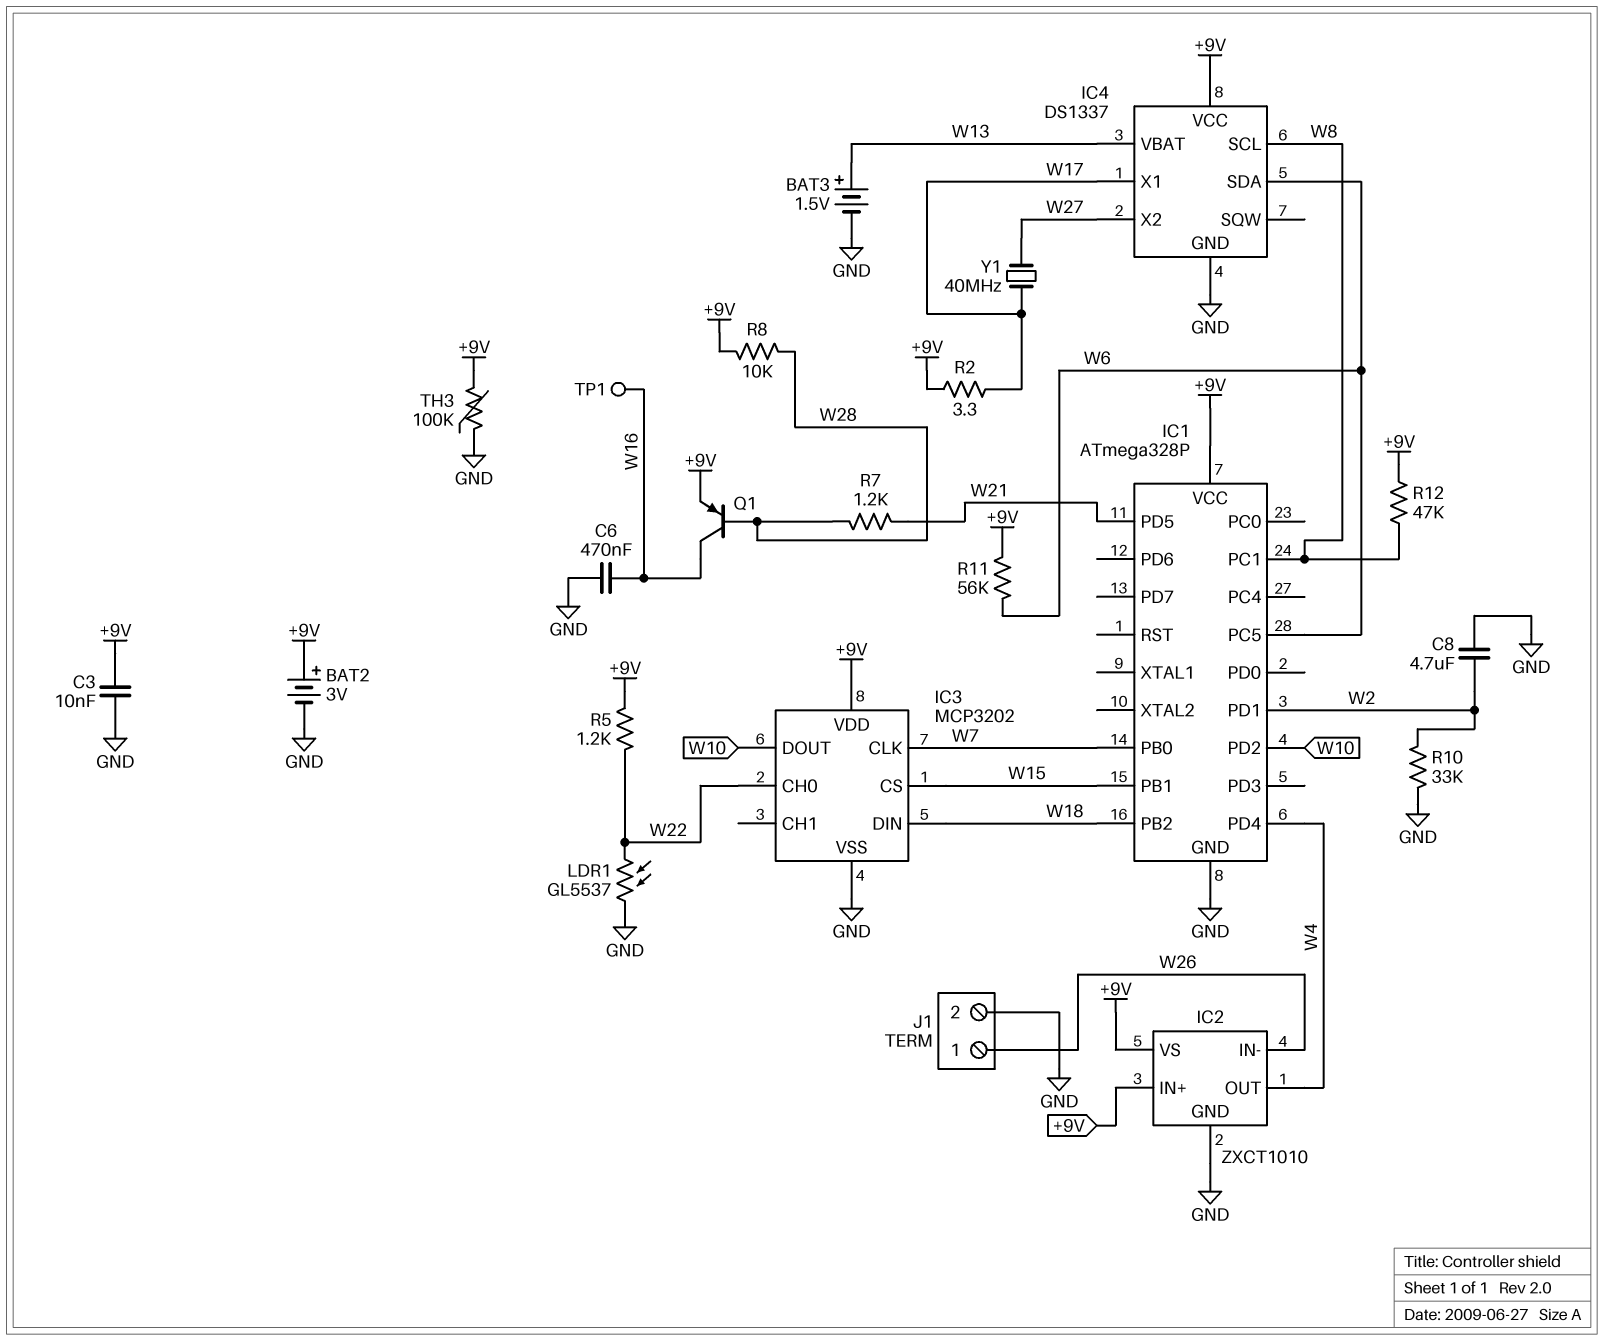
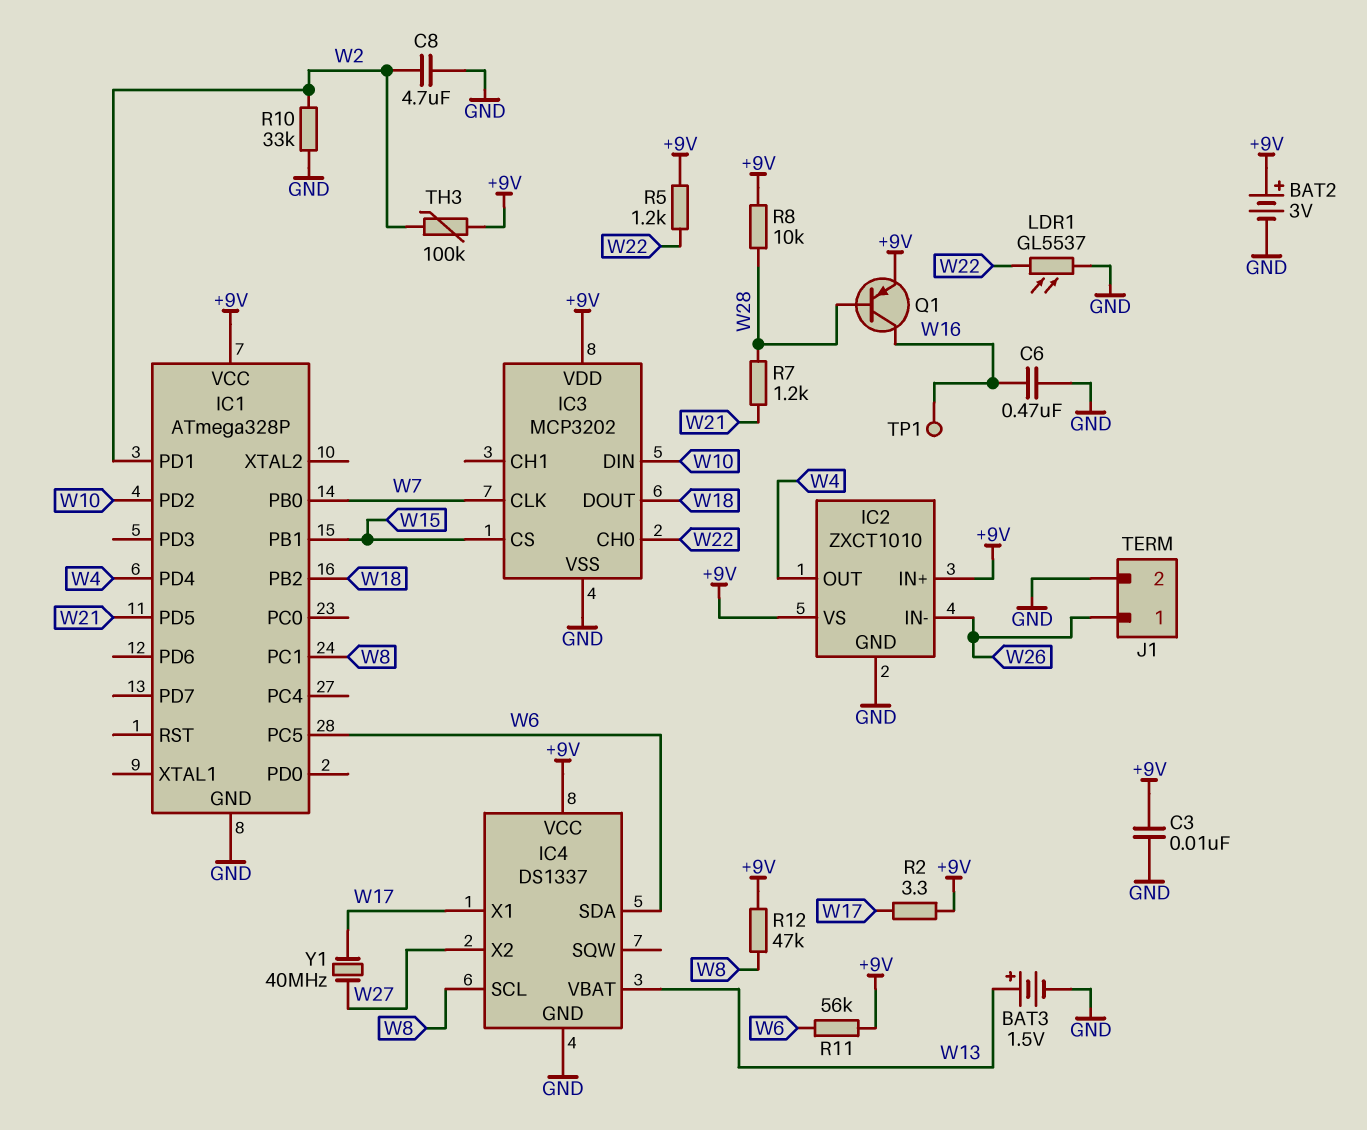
IC3 pin DIN: W18 -> W10
IC3 pin DOUT: W10 -> W18
TH3: 100k (+9V, GND) -> 100k (+9V, W2)

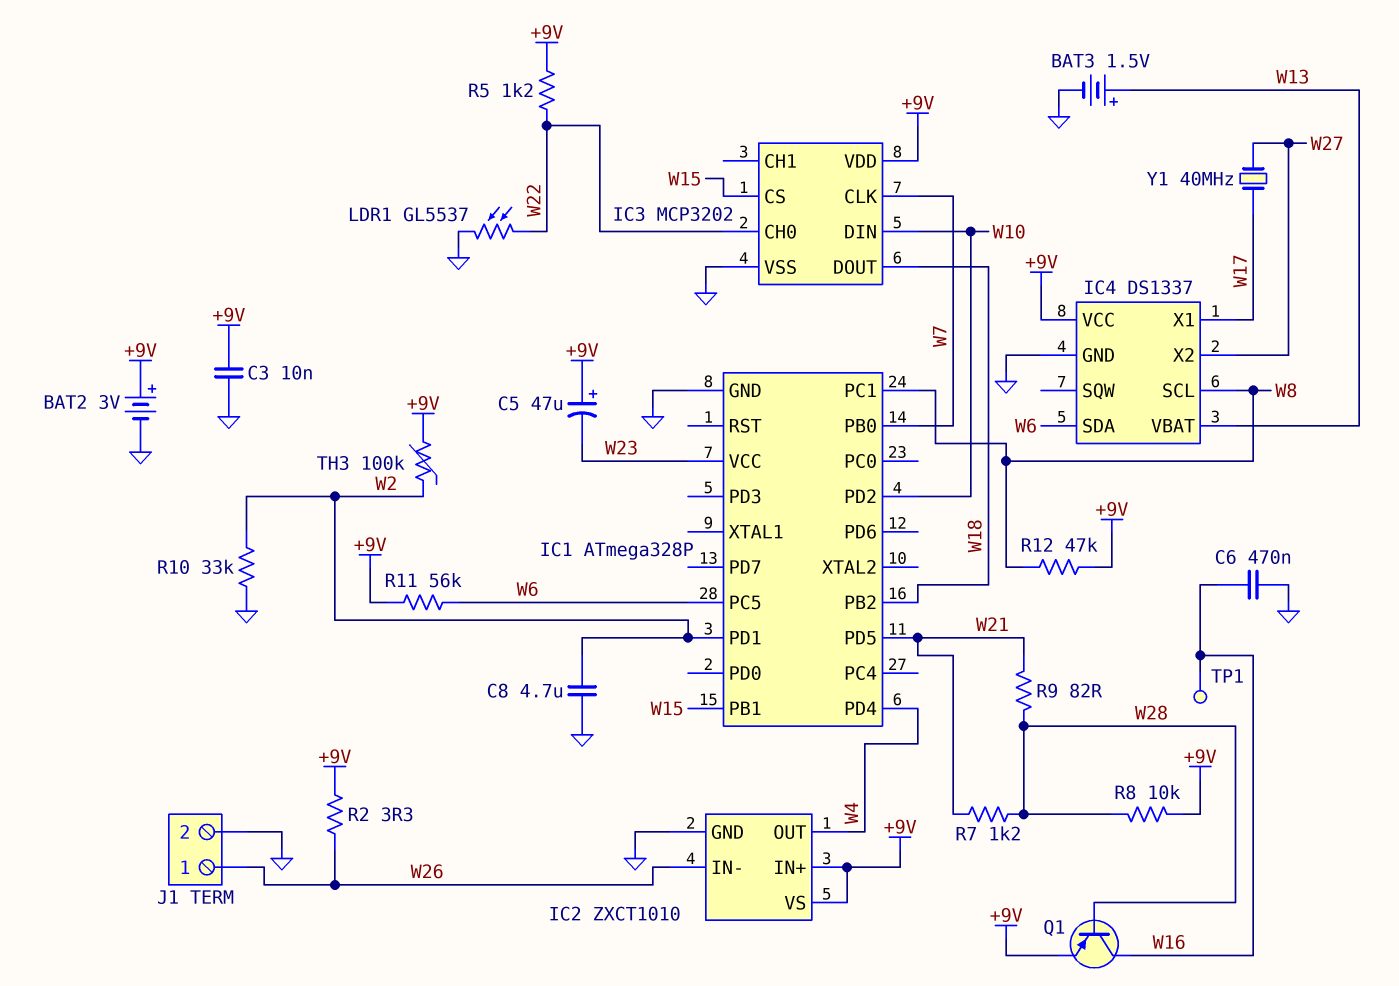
C5: none -> 47uF (plus +9V, minus W23)
IC1 pin VCC: +9V -> W23
R2: 3.3 (+9V, W17) -> 3.3 (+9V, W26)
R9: none -> 82 (W21, W28)

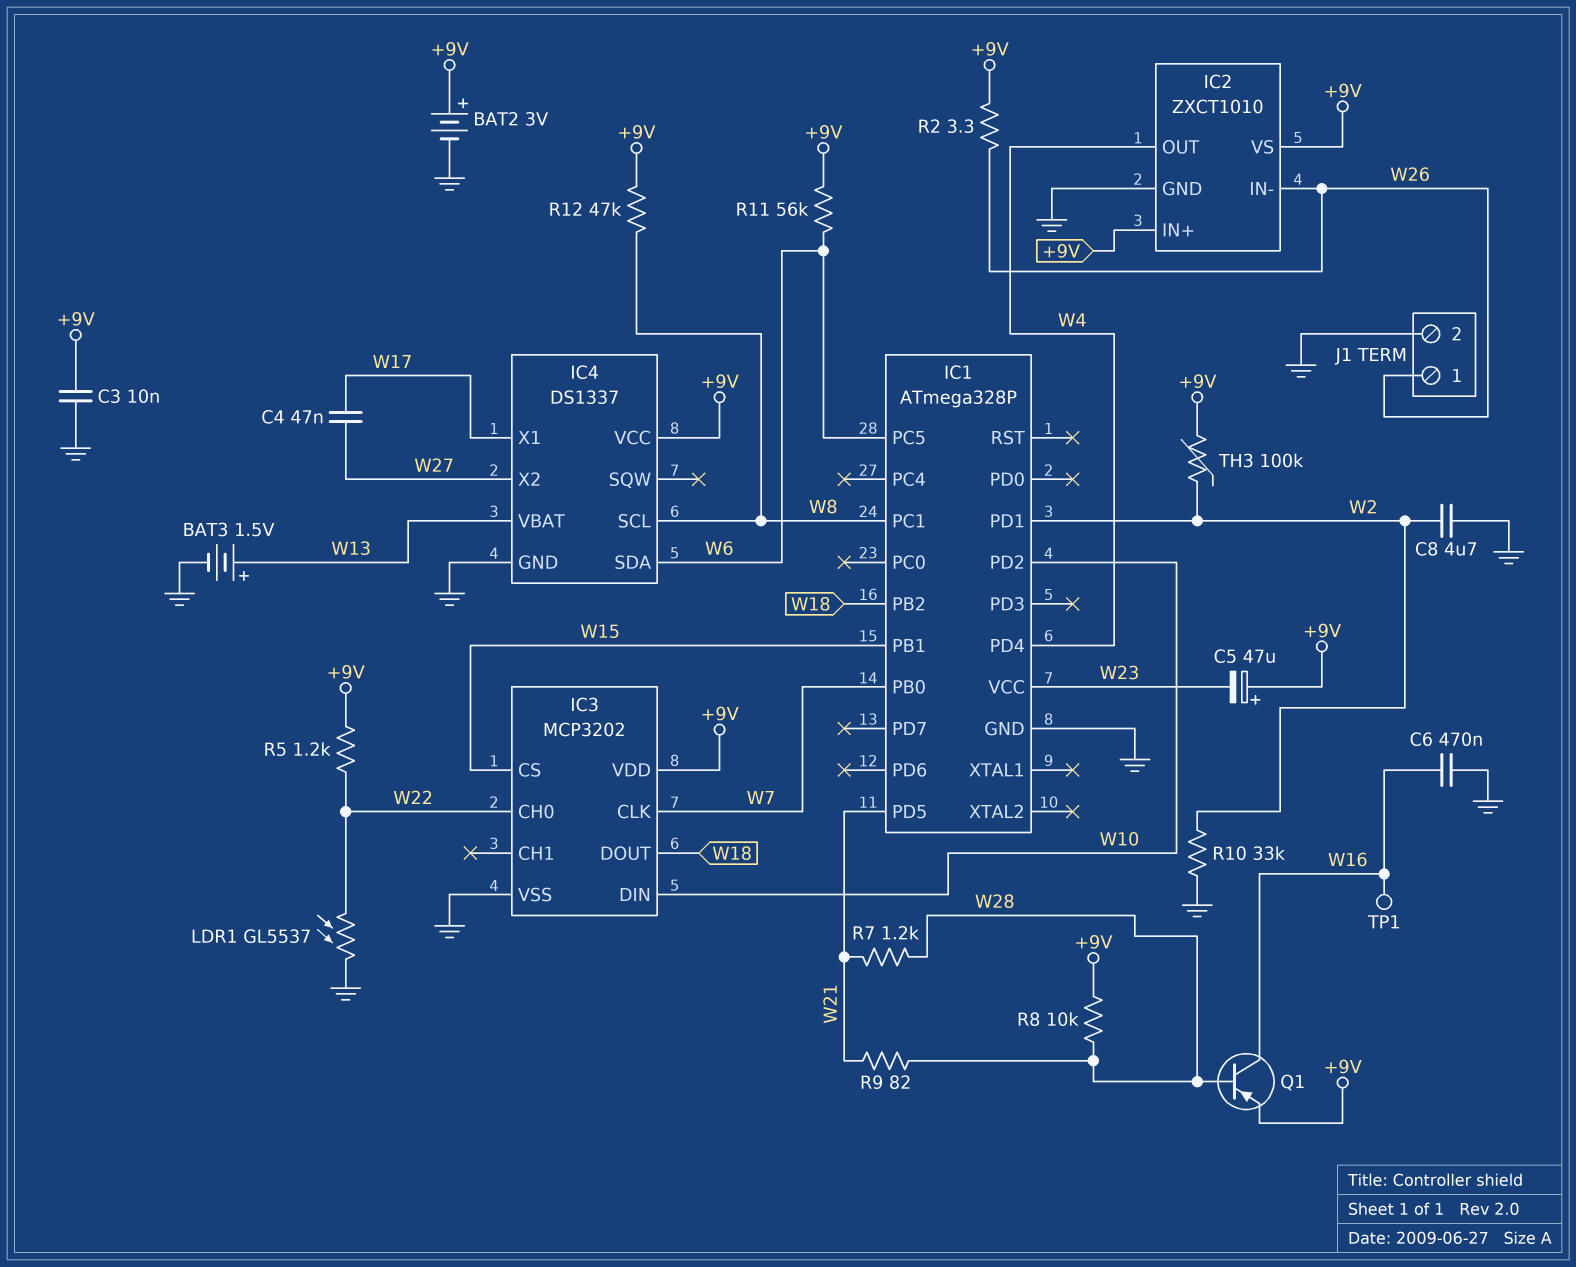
C4: none -> 47nF (W17, W27)
Y1: 40MHz (W17, W27) -> none

